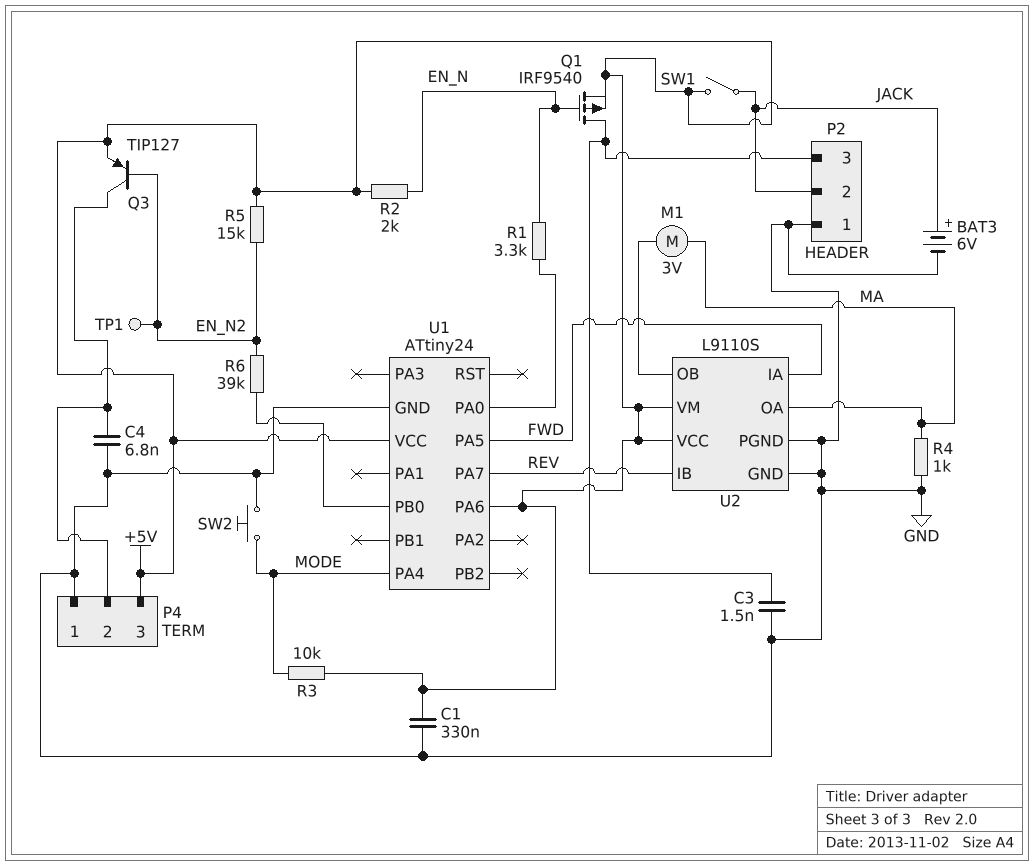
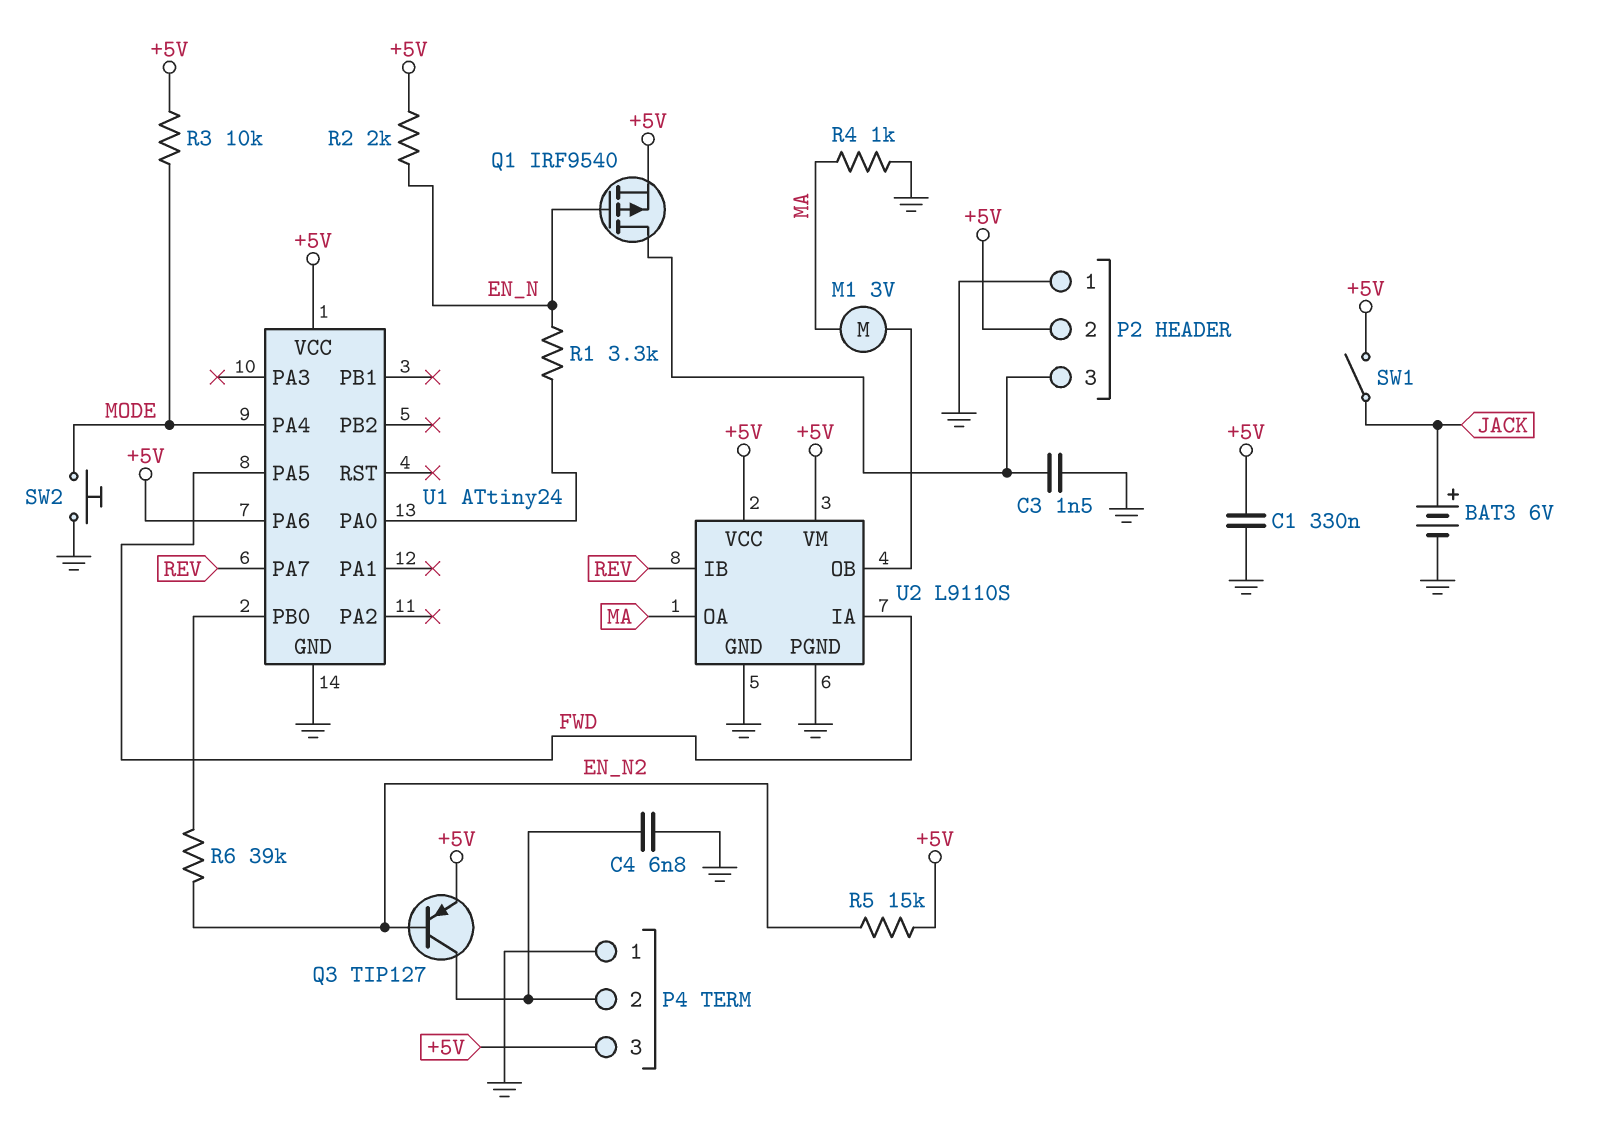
P2 pin 2: JACK -> +5V
TP1: test point (EN_N2) -> none

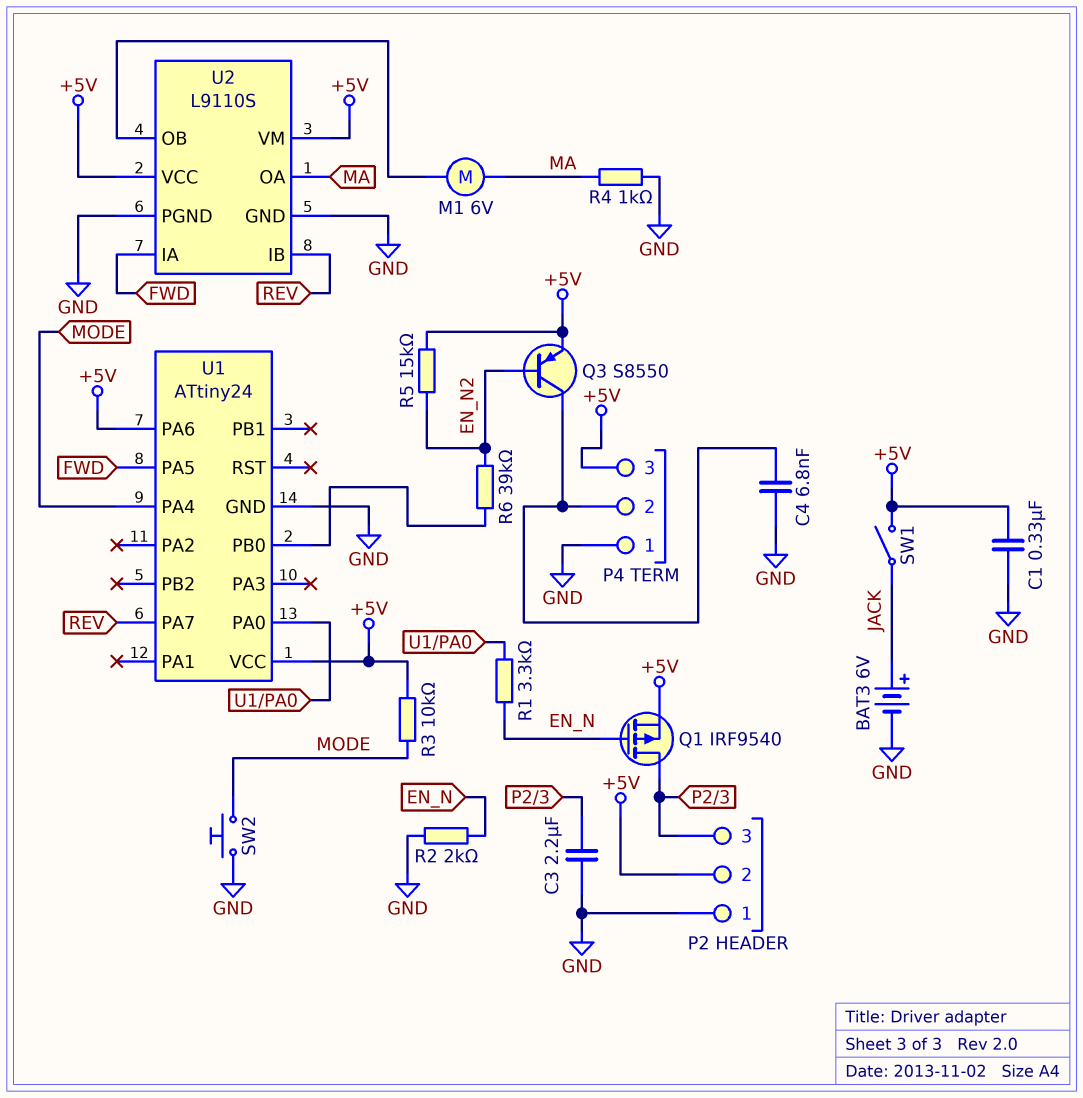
C3: 1.5nF (GND, P2/3) -> 2.2uF (GND, P2/3)
M1: motor 3V (MA, U2/OB) -> motor 6V (MA, U2/OB)
Q3: PNP TIP127 (B EN_N2, C P4/2, E +5V) -> PNP S8550 (B EN_N2, C P4/2, E +5V)
R2: 2k (+5V, EN_N) -> 2k (EN_N, GND)

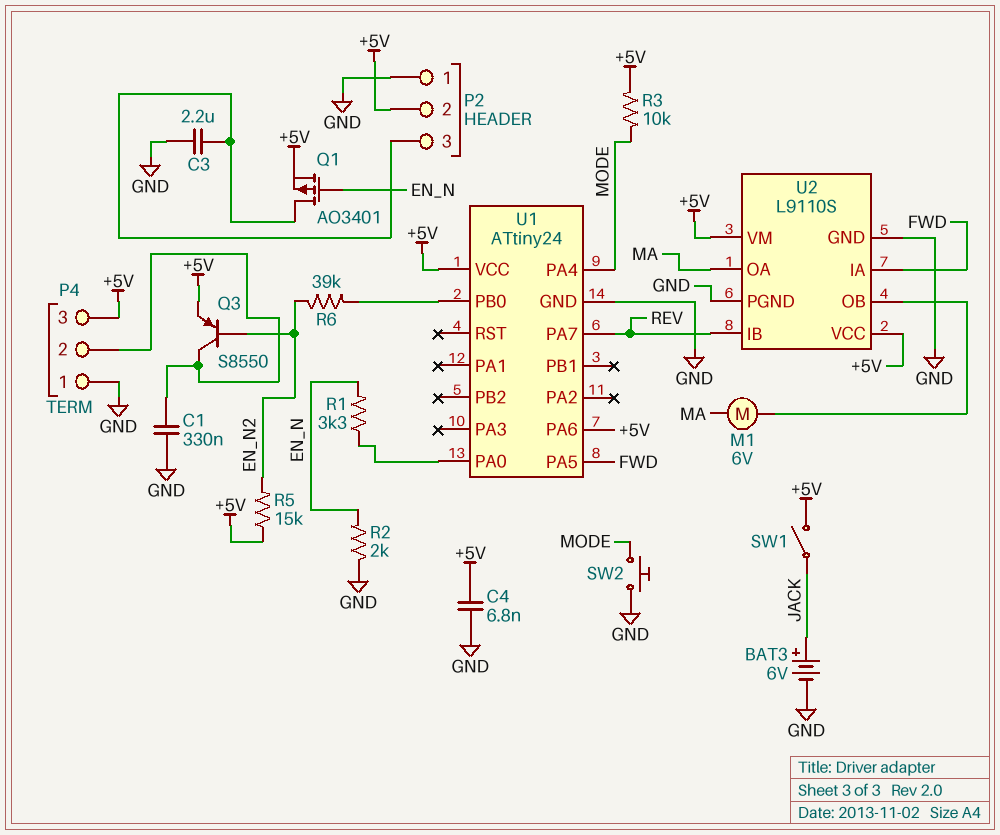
C1: 330nF (+5V, GND) -> 330nF (GND, P4/2)
C4: 6.8nF (GND, P4/2) -> 6.8nF (+5V, GND)
Q1: PMOS IRF9540 (G EN_N, D P2/3, S +5V) -> PMOS AO3401 (G EN_N, D P2/3, S +5V)
R4: 1k (GND, MA) -> none

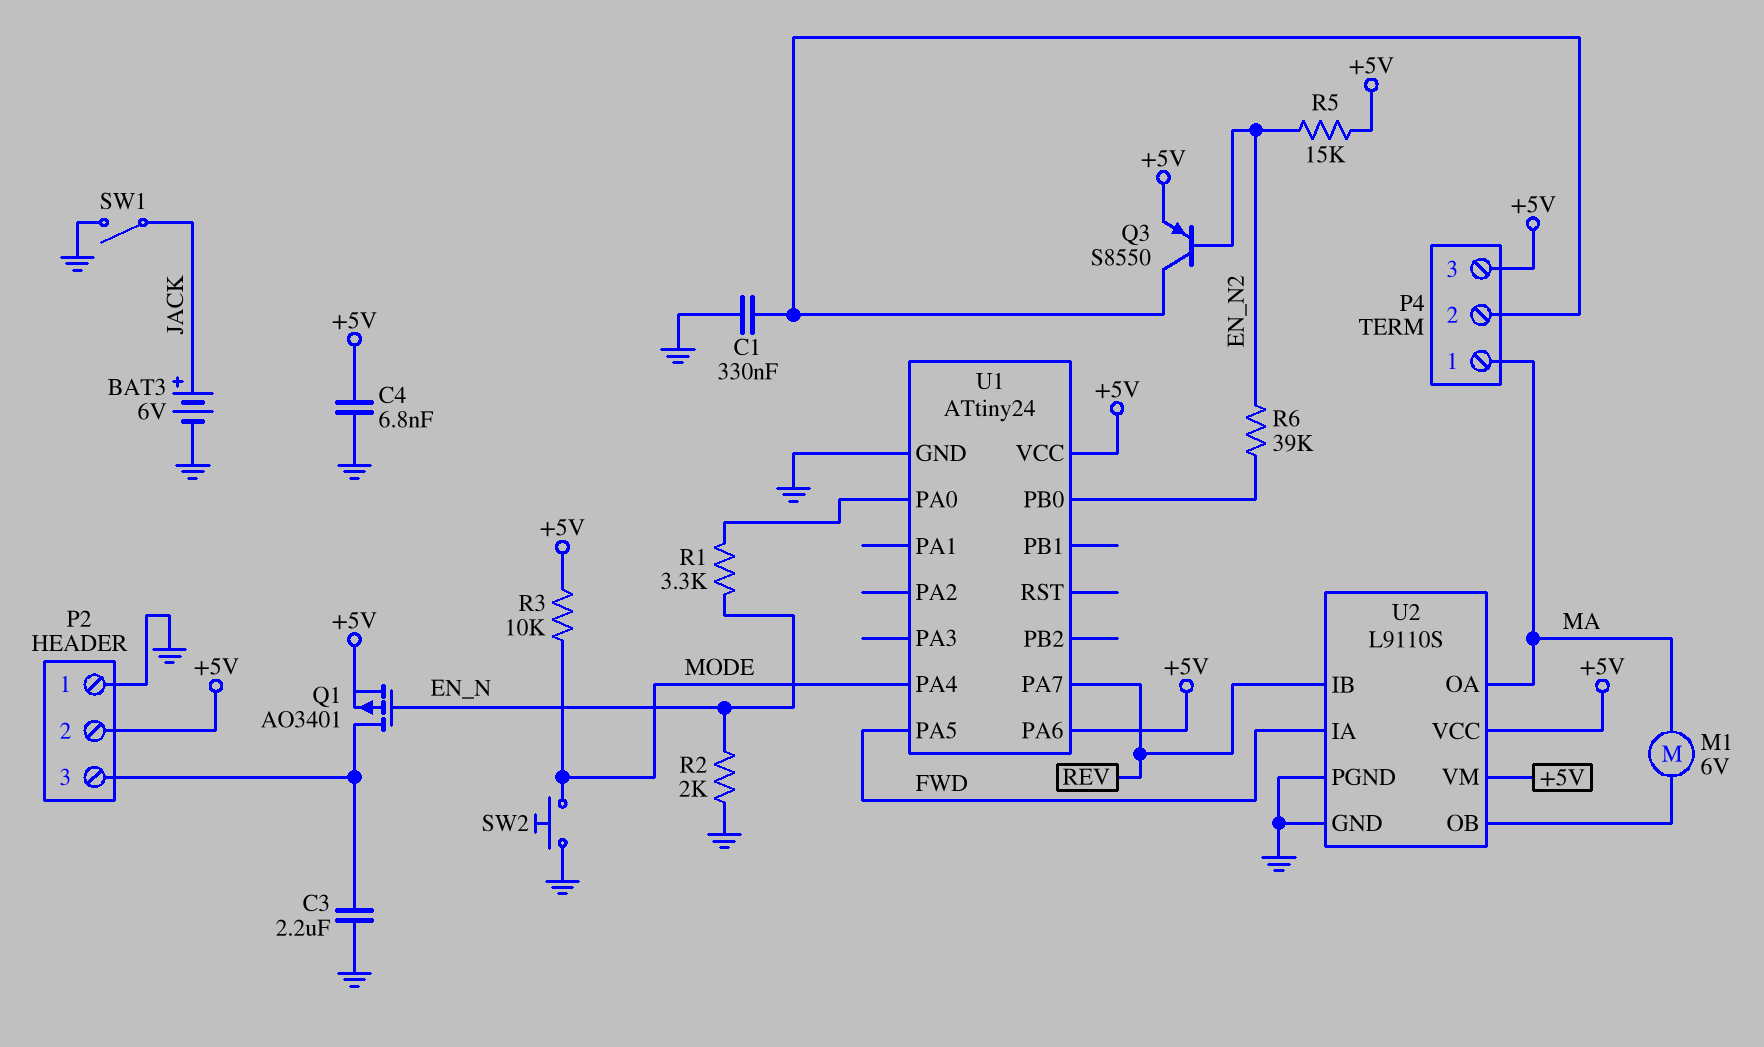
P4 pin 1: GND -> MA
SW1: switch (+5V, JACK) -> switch (GND, JACK)

